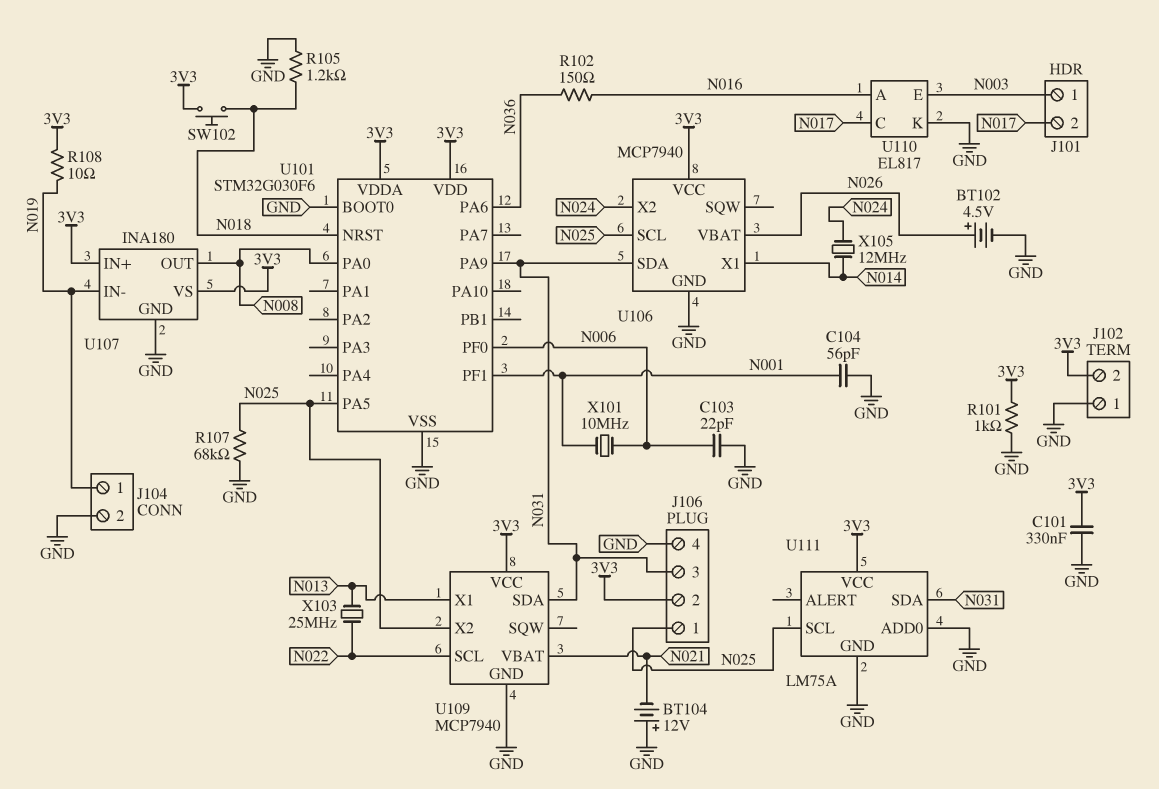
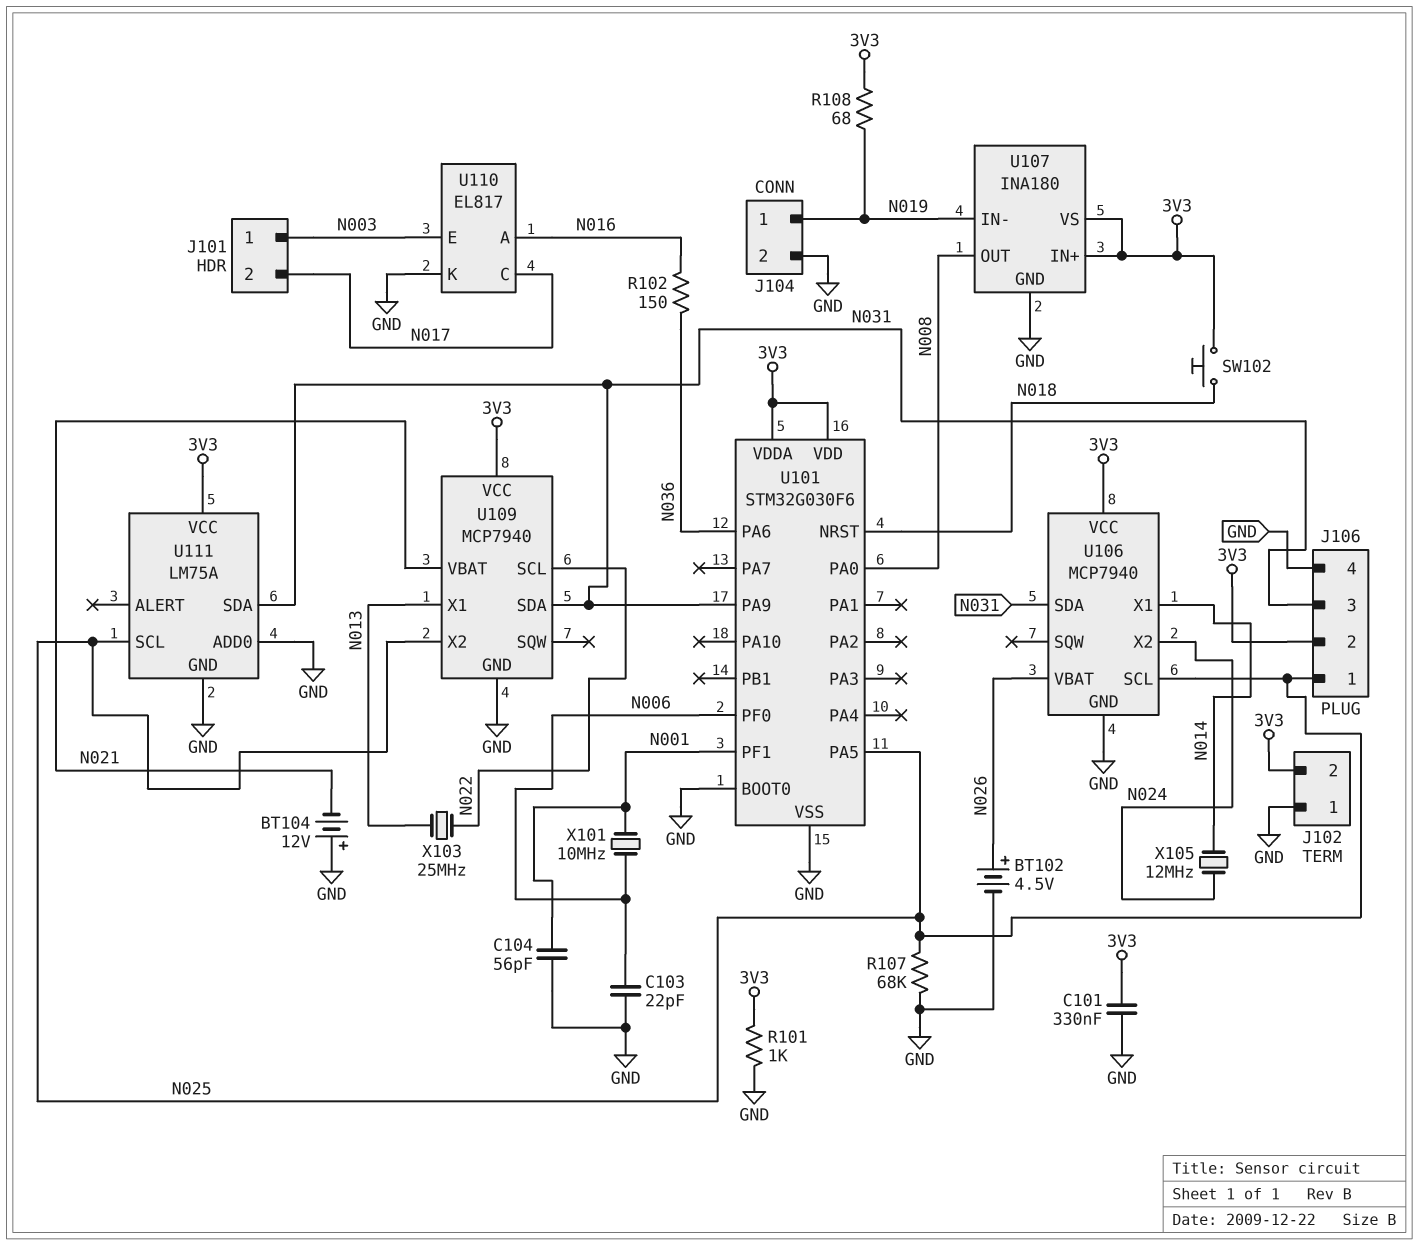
R105: 1.2k (GND, N018) -> none
R108: 10 (3V3, N019) -> 68 (3V3, N019)

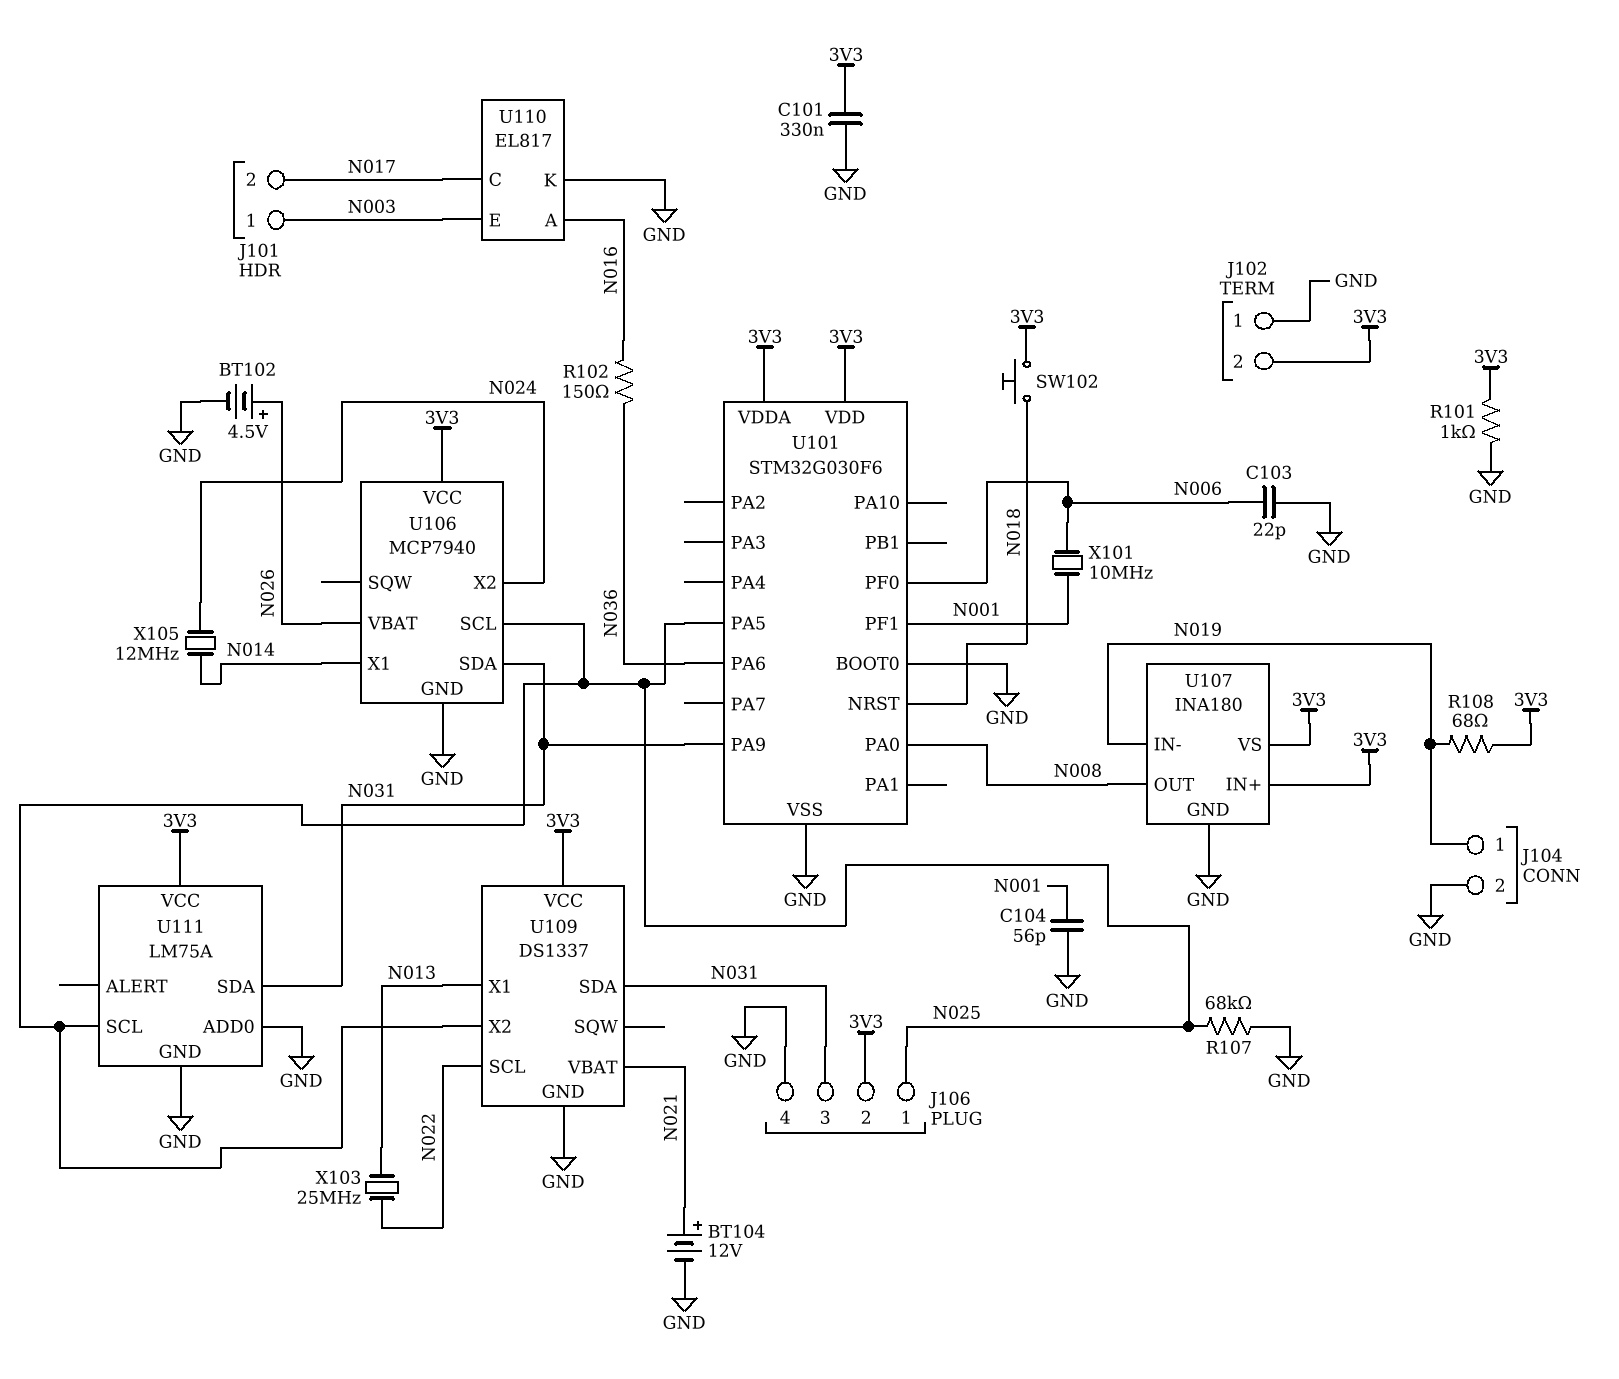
BT104: 12V (plus GND, minus N021) -> 12V (plus N021, minus GND)
U109: MCP7940 -> DS1337

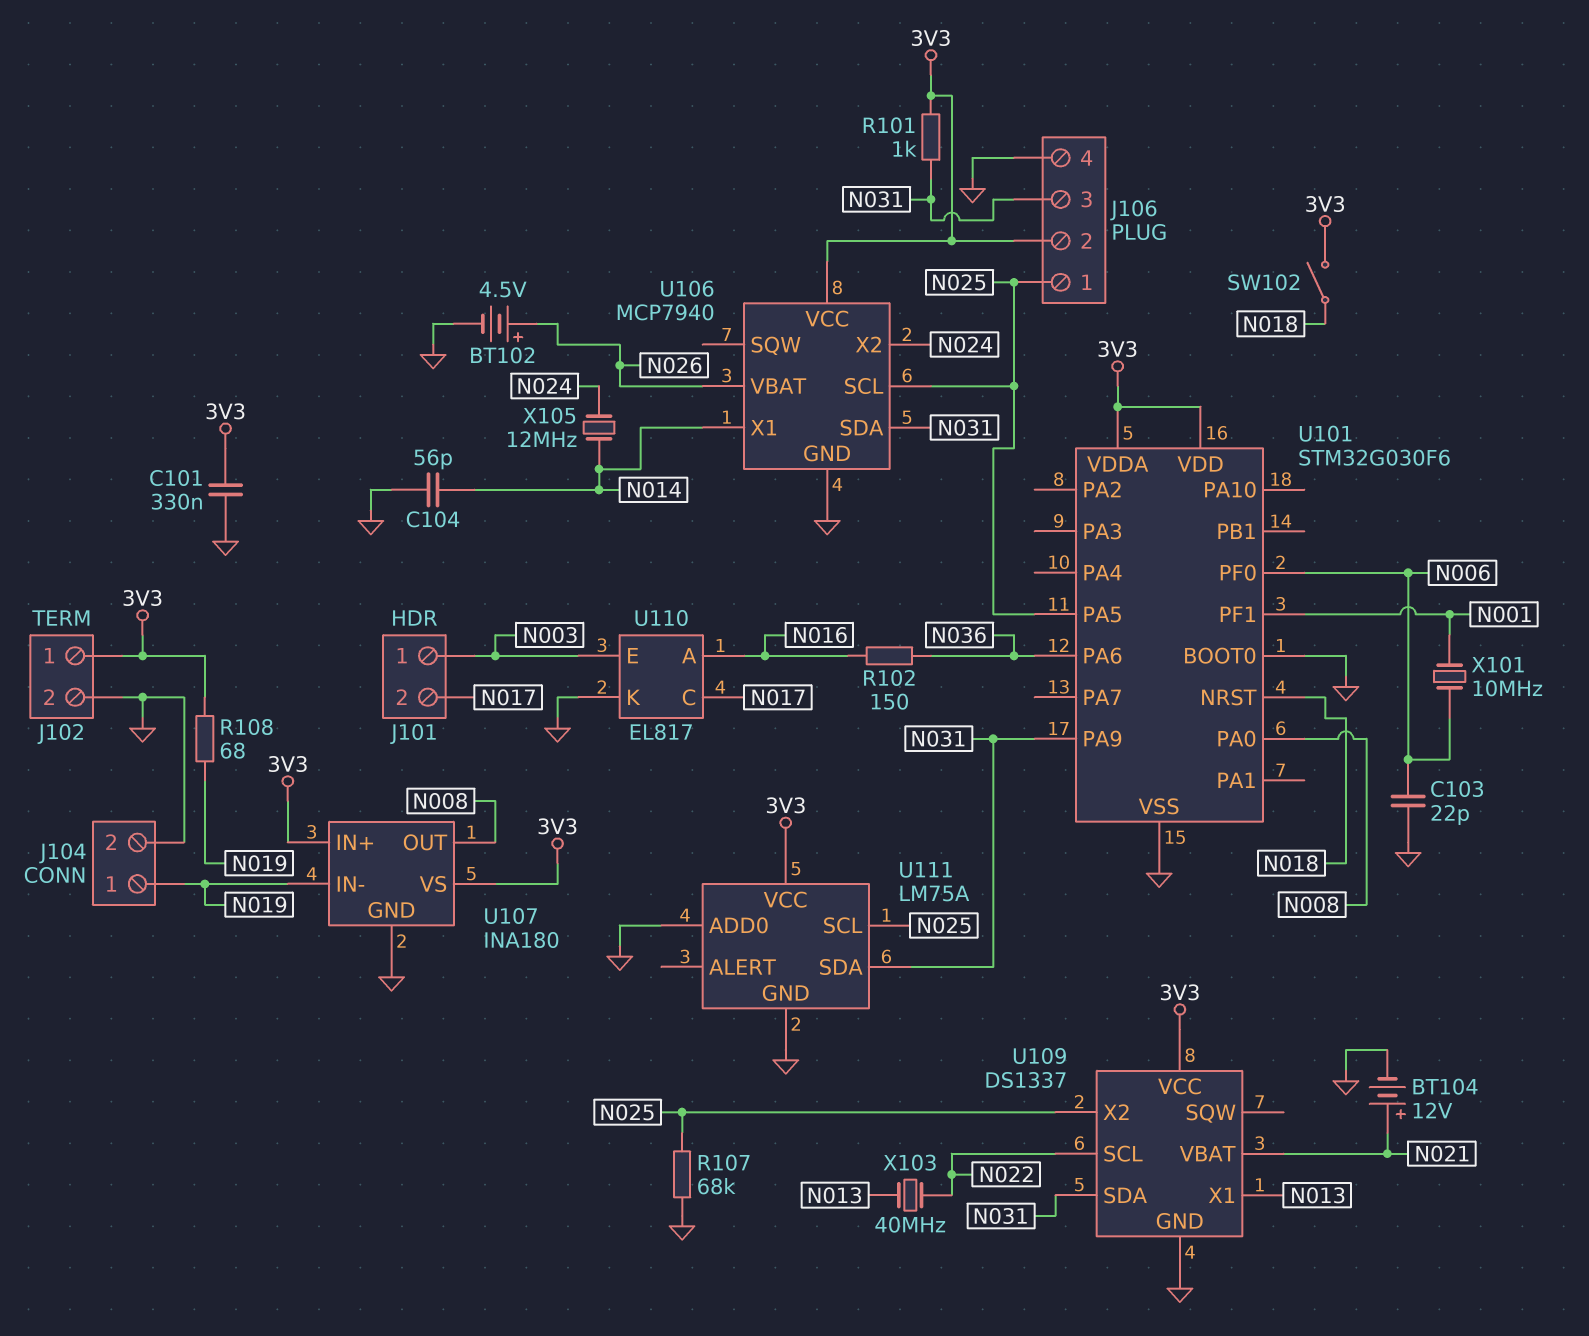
C104: 56pF (GND, N001) -> 56pF (GND, N014)
J102 pin 1: GND -> 3V3
J102 pin 2: 3V3 -> GND
R101: 1k (3V3, GND) -> 1k (3V3, N031)
SW102: button (3V3, N018) -> switch (3V3, N018)
X103: 25MHz (N013, N022) -> 40MHz (N013, N022)

